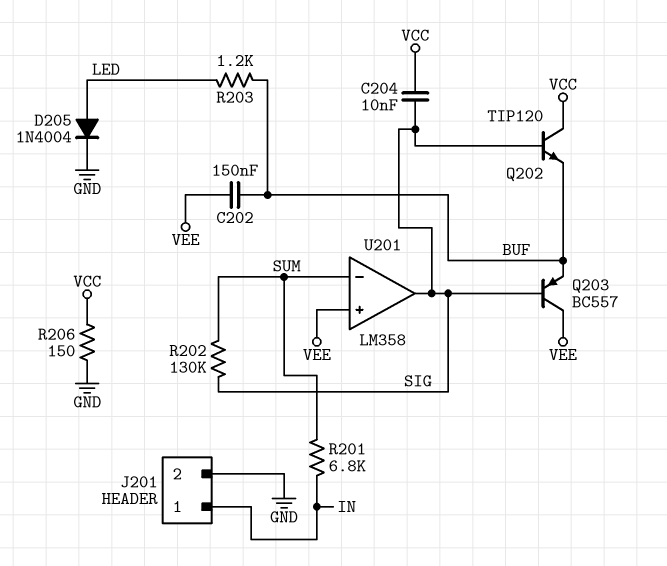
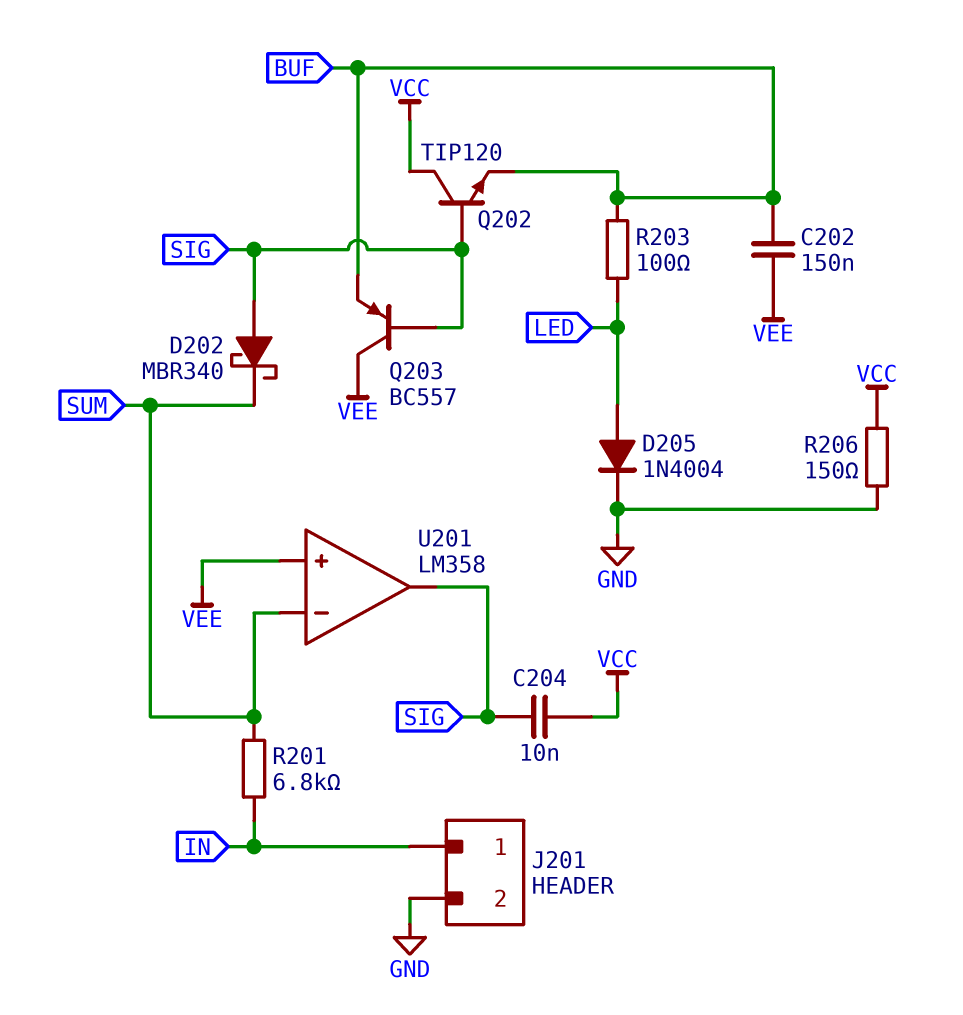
D202: none -> schottky MBR340 (A SIG, K SUM)
R202: 130k (SIG, SUM) -> none
R203: 1.2k (BUF, LED) -> 100 (BUF, LED)

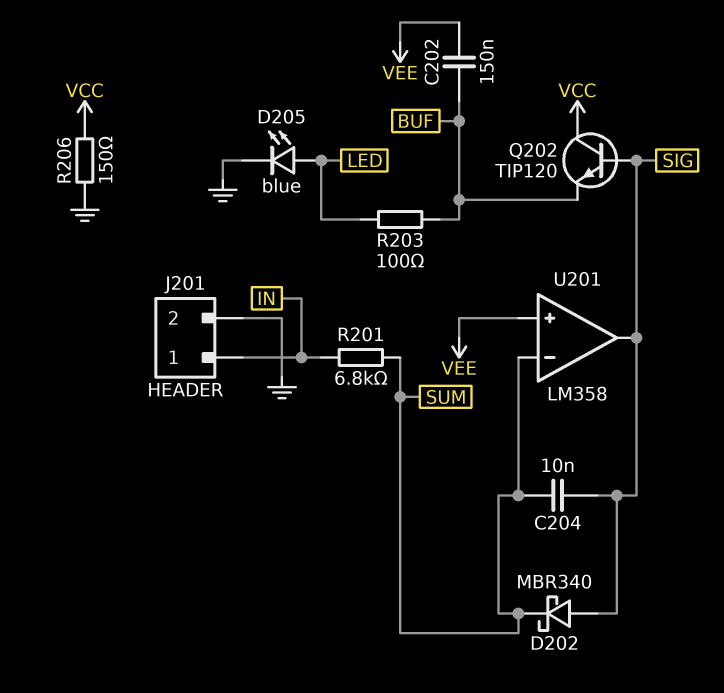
C204: 10nF (SIG, VCC) -> 10nF (SIG, SUM)
D205: diode 1N4004 (A LED, K GND) -> LED blue (A LED, K GND)
Q203: PNP BC557 (B SIG, C VEE, E BUF) -> none

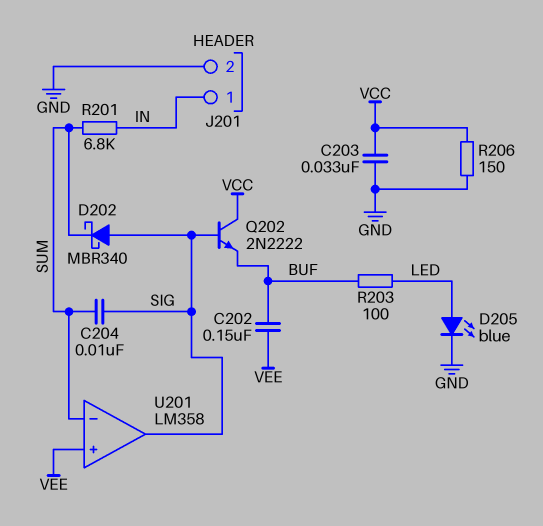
C203: none -> 33nF (GND, VCC)
Q202: NPN TIP120 (B SIG, C VCC, E BUF) -> NPN 2N2222 (B SIG, C VCC, E BUF)

